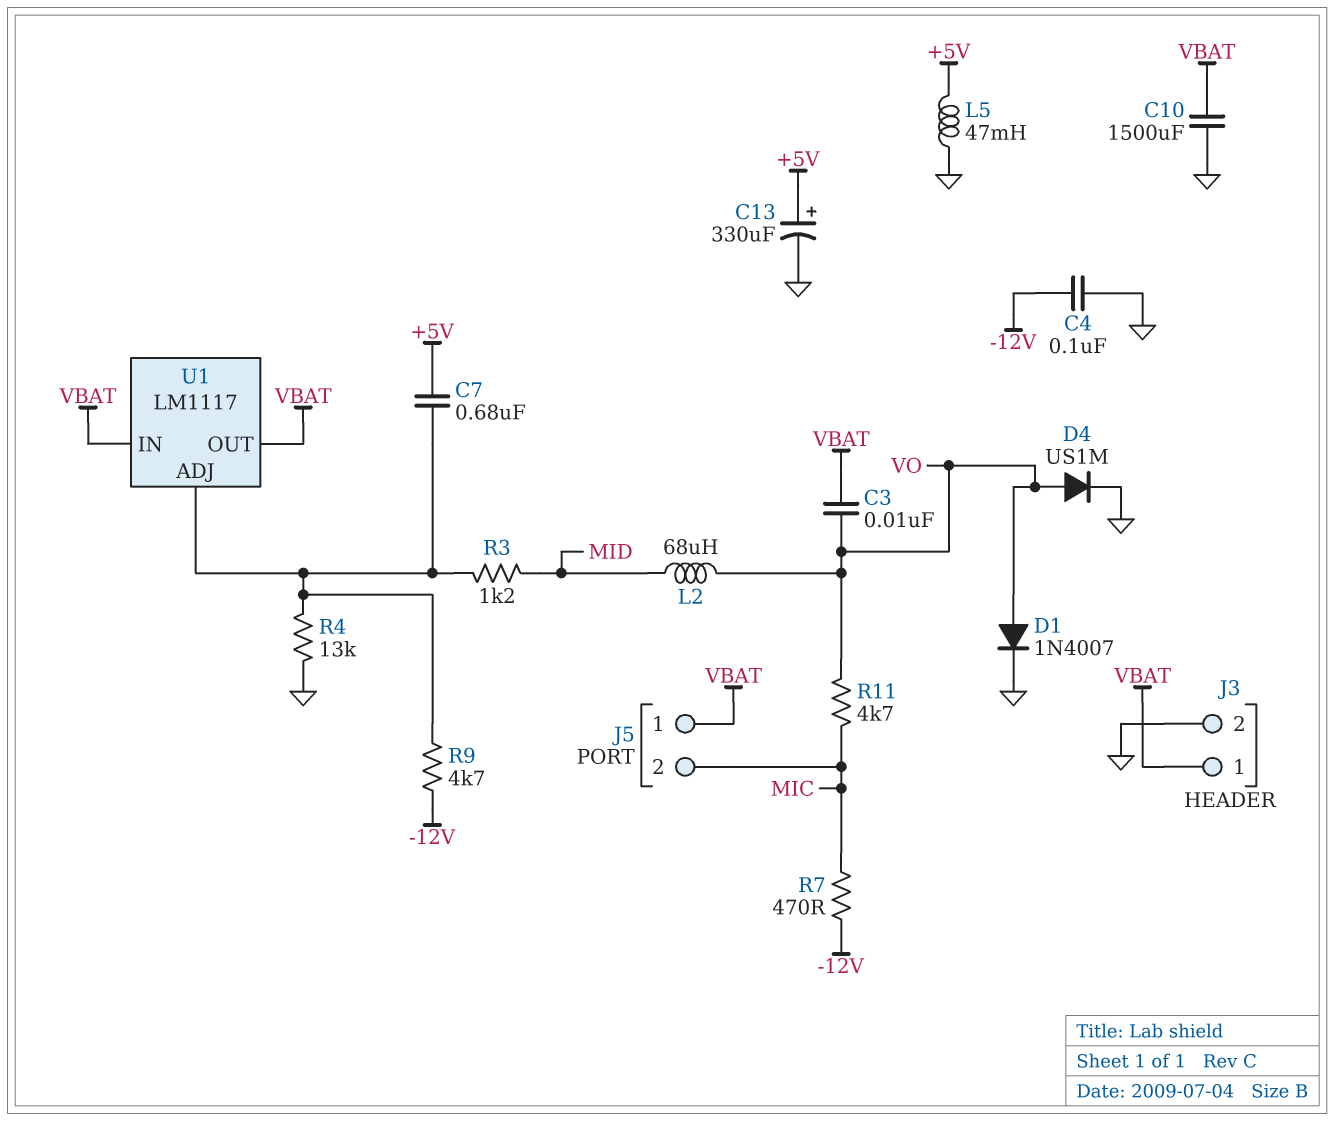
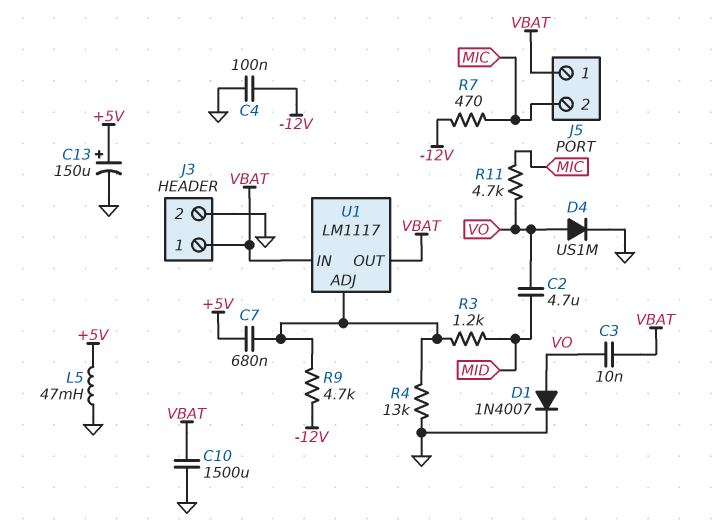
C2: none -> 4.7uF (MID, VO)
C13: 330uF (plus +5V, minus GND) -> 150uF (plus +5V, minus GND)
L2: 68uH (MID, VO) -> none

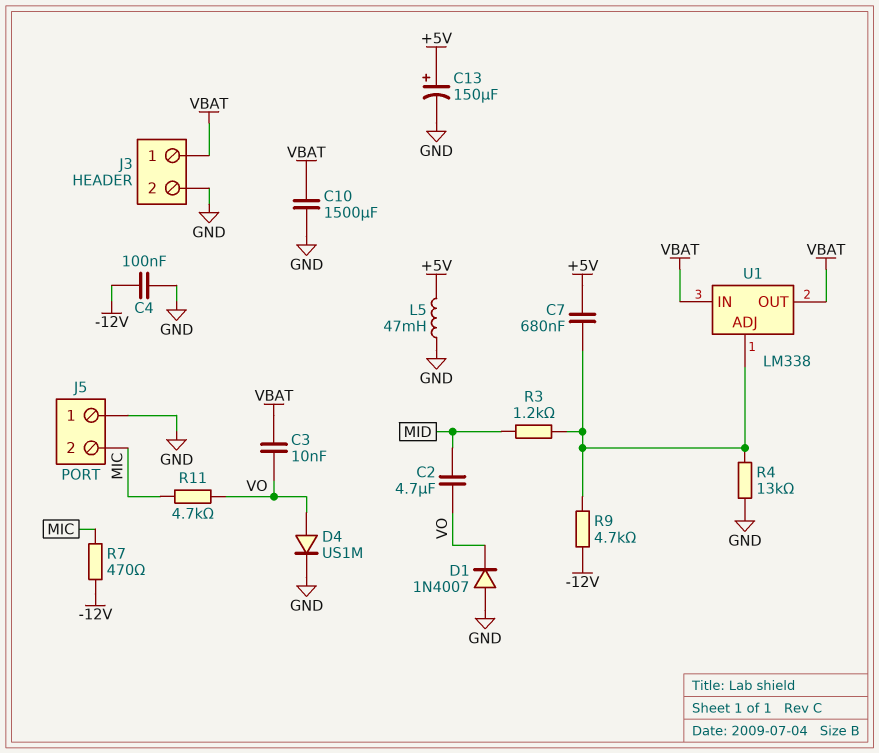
D1: diode 1N4007 (A VO, K GND) -> diode 1N4007 (A GND, K VO)
J5 pin 1: VBAT -> GND
U1: LM1117 -> LM338

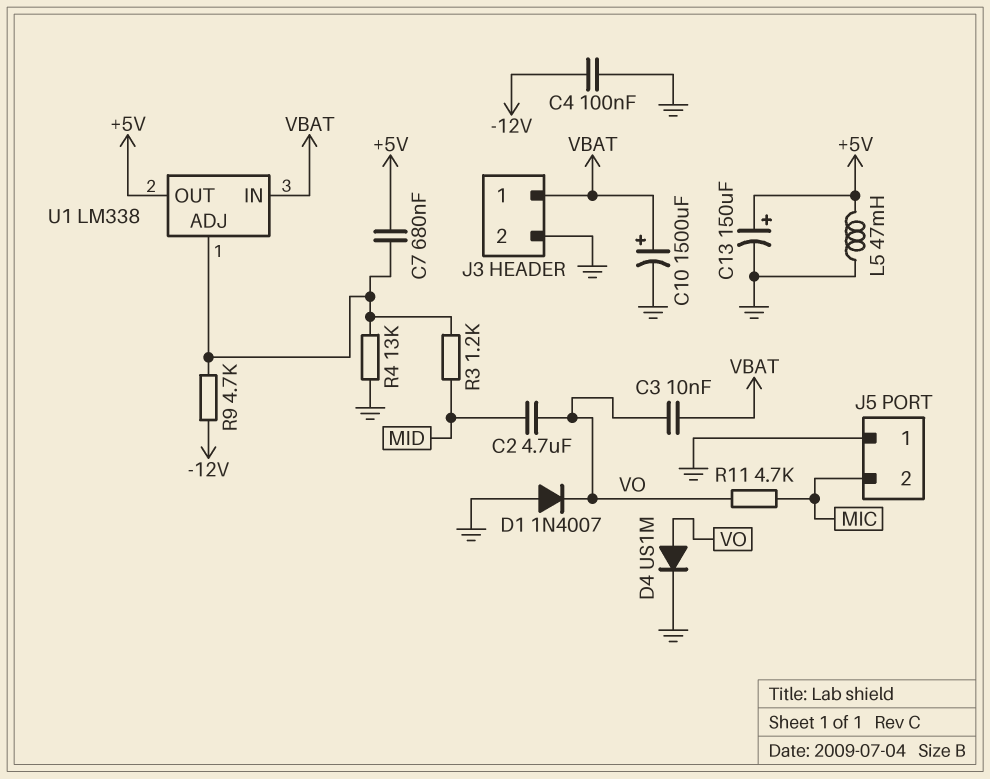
C10: 1500uF (GND, VBAT) -> 1500uF (plus VBAT, minus GND)
R7: 470 (-12V, MIC) -> none
U1 pin OUT: VBAT -> +5V

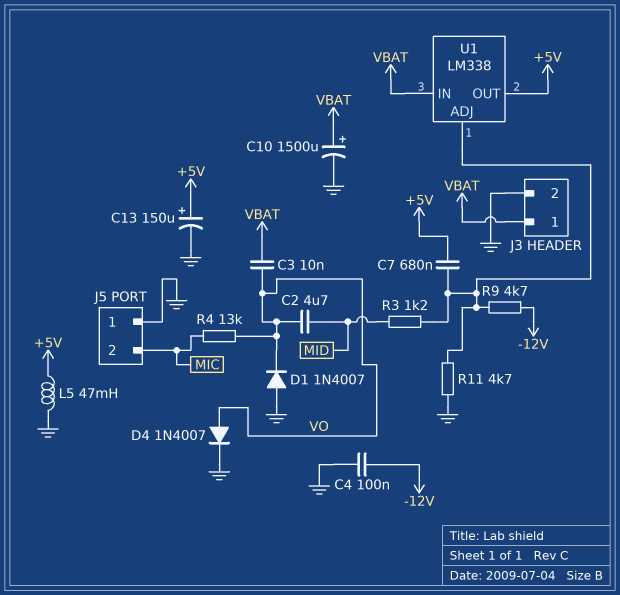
D4: diode US1M (A VO, K GND) -> diode 1N4007 (A VO, K GND)
R4: 13k (GND, U1/ADJ) -> 13k (MIC, VO)
R11: 4.7k (MIC, VO) -> 4.7k (GND, U1/ADJ)

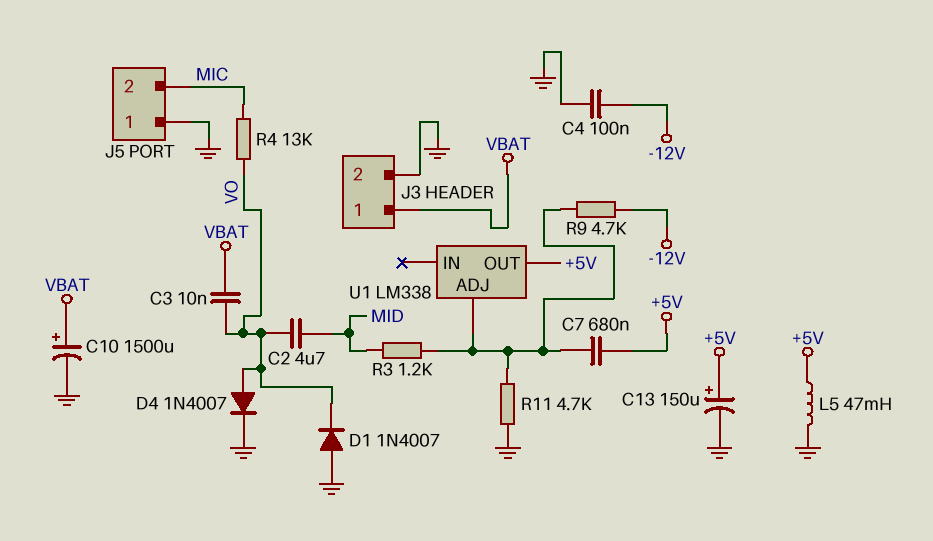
U1 pin IN: VBAT -> none

